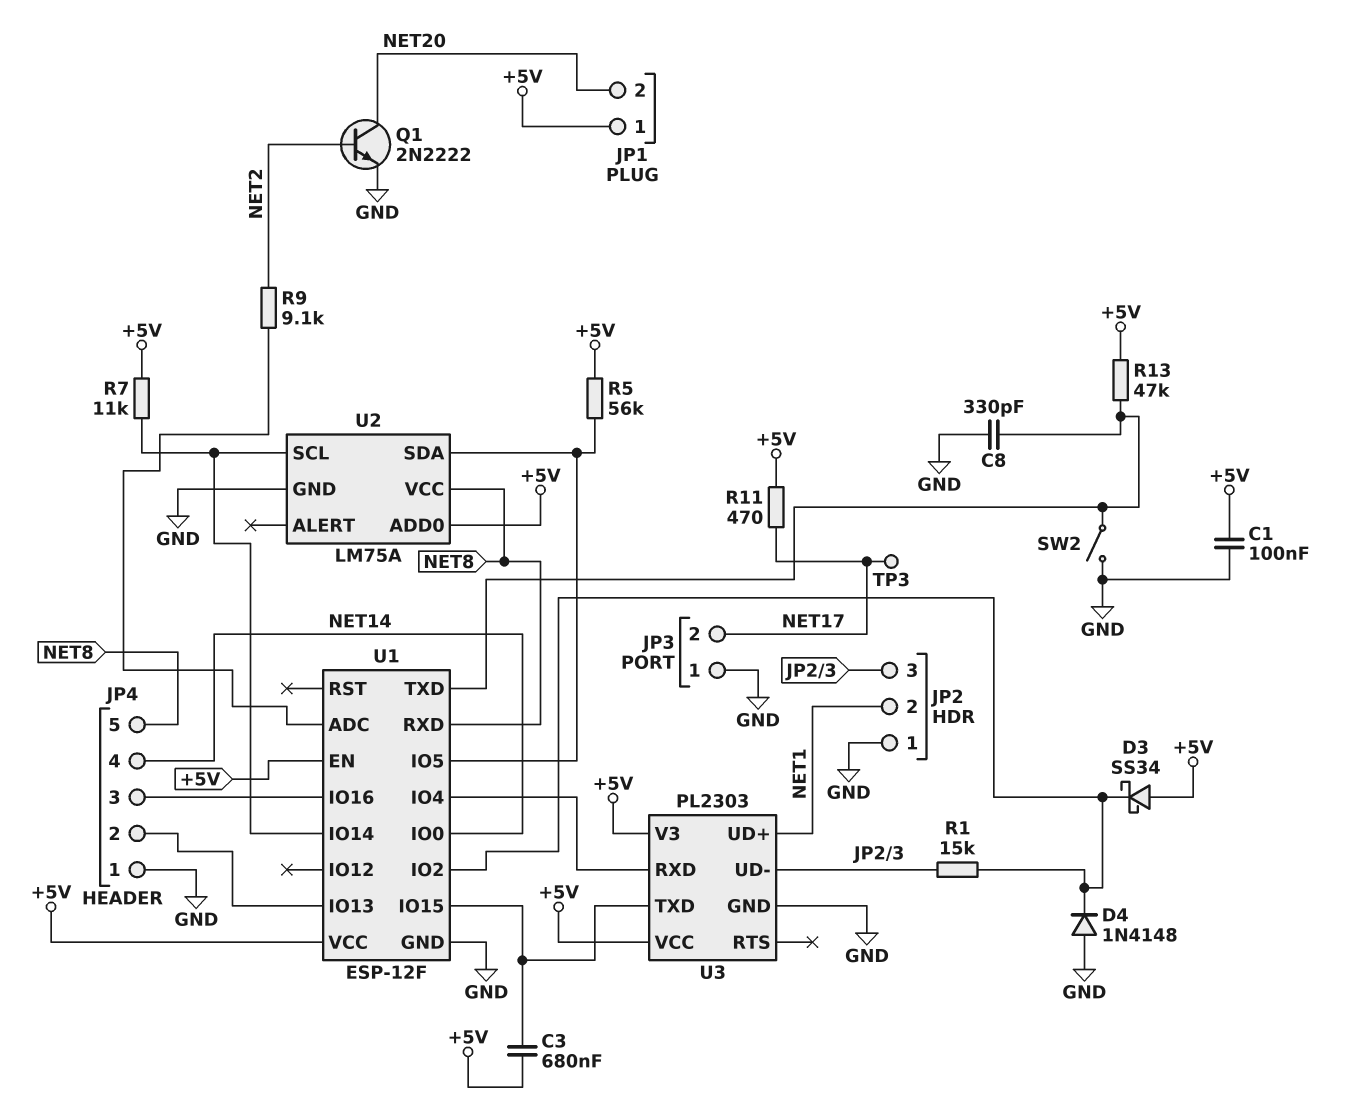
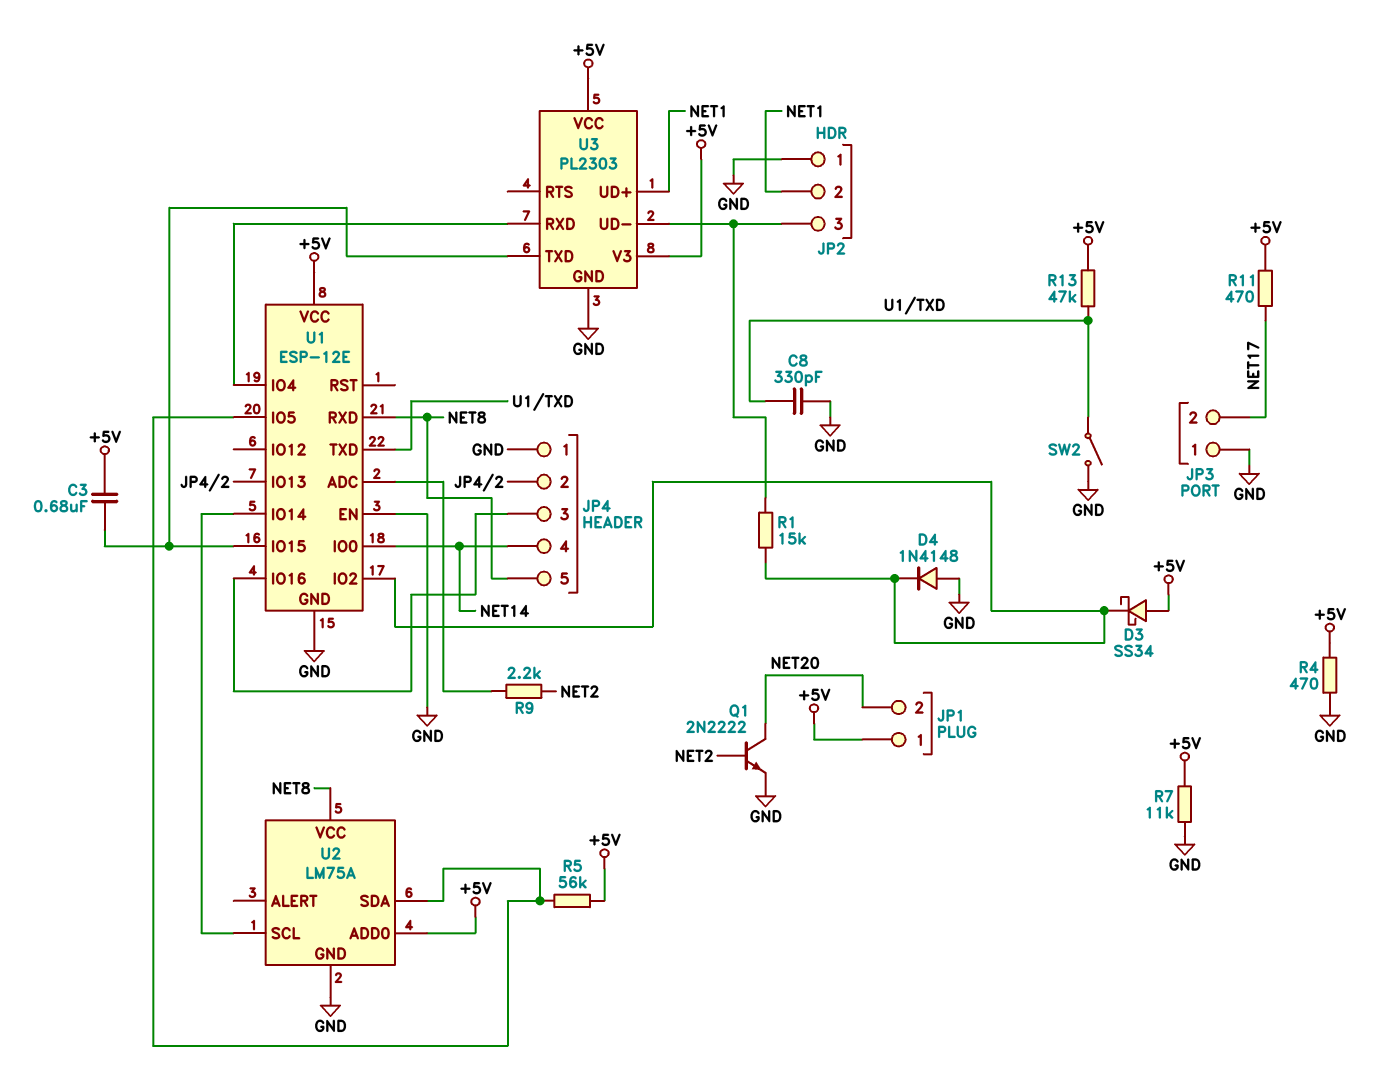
C1: 100nF (+5V, GND) -> none
R4: none -> 470 (+5V, GND)
R7: 11k (+5V, U1/IO14) -> 11k (+5V, GND)
R9: 9.1k (NET2, U1/ADC) -> 2.2k (NET2, U1/ADC)
TP3: test point (NET17) -> none
U1: ESP-12F -> ESP-12E
U1 pin EN: +5V -> GND

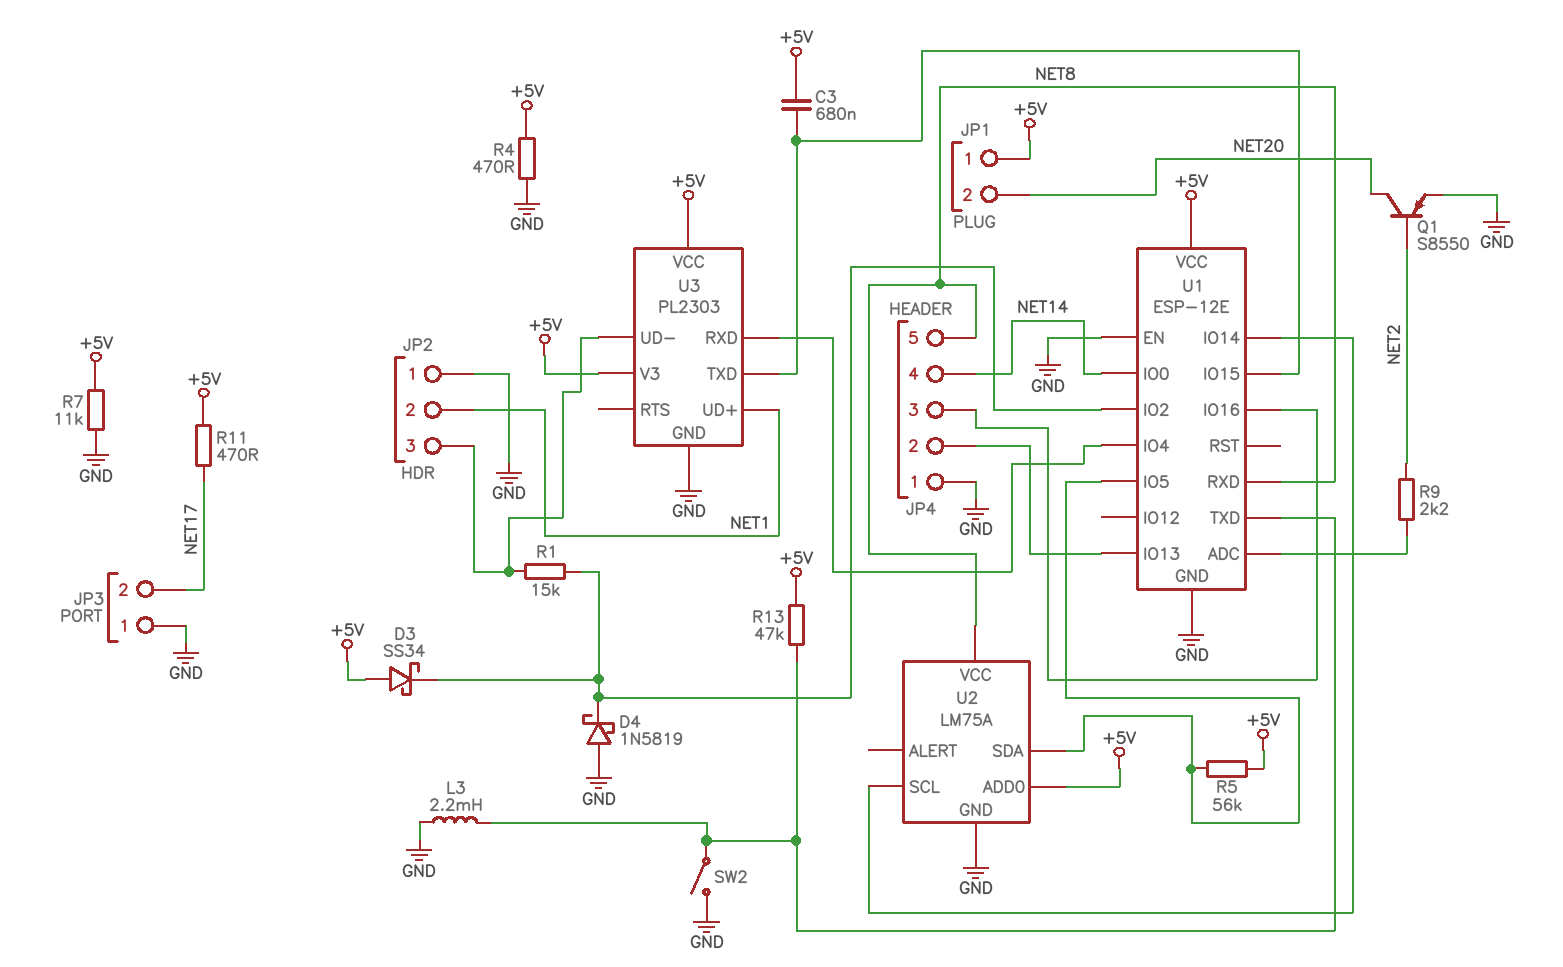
C8: 330pF (GND, U1/TXD) -> none
D4: diode 1N4148 (A GND, K U1/IO2) -> schottky 1N5819 (A GND, K U1/IO2)
L3: none -> 2.2mH (GND, U1/TXD)
Q1: NPN 2N2222 (B NET2, C NET20, E GND) -> PNP S8550 (B NET2, C NET20, E GND)

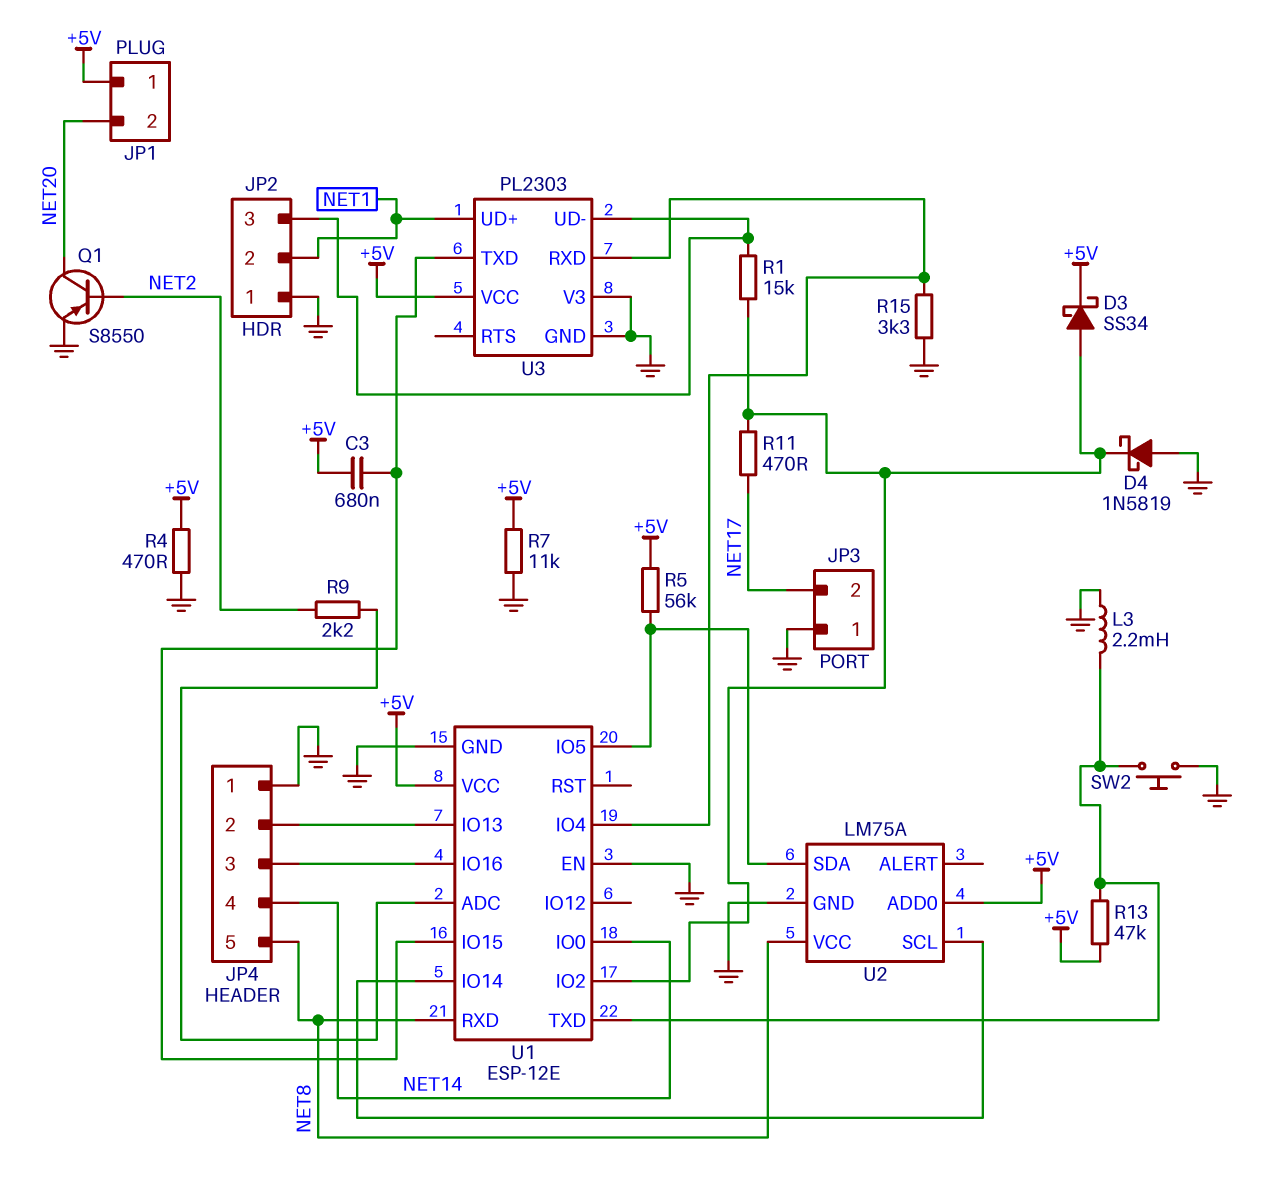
D3: schottky SS34 (A +5V, K U1/IO2) -> schottky SS34 (A U1/IO2, K +5V)
R11: 470 (+5V, NET17) -> 470 (NET17, U1/IO2)
R15: none -> 3.3k (GND, U1/IO4)
SW2: switch (GND, U1/TXD) -> button (GND, U1/TXD)
U3 pin V3: +5V -> GND

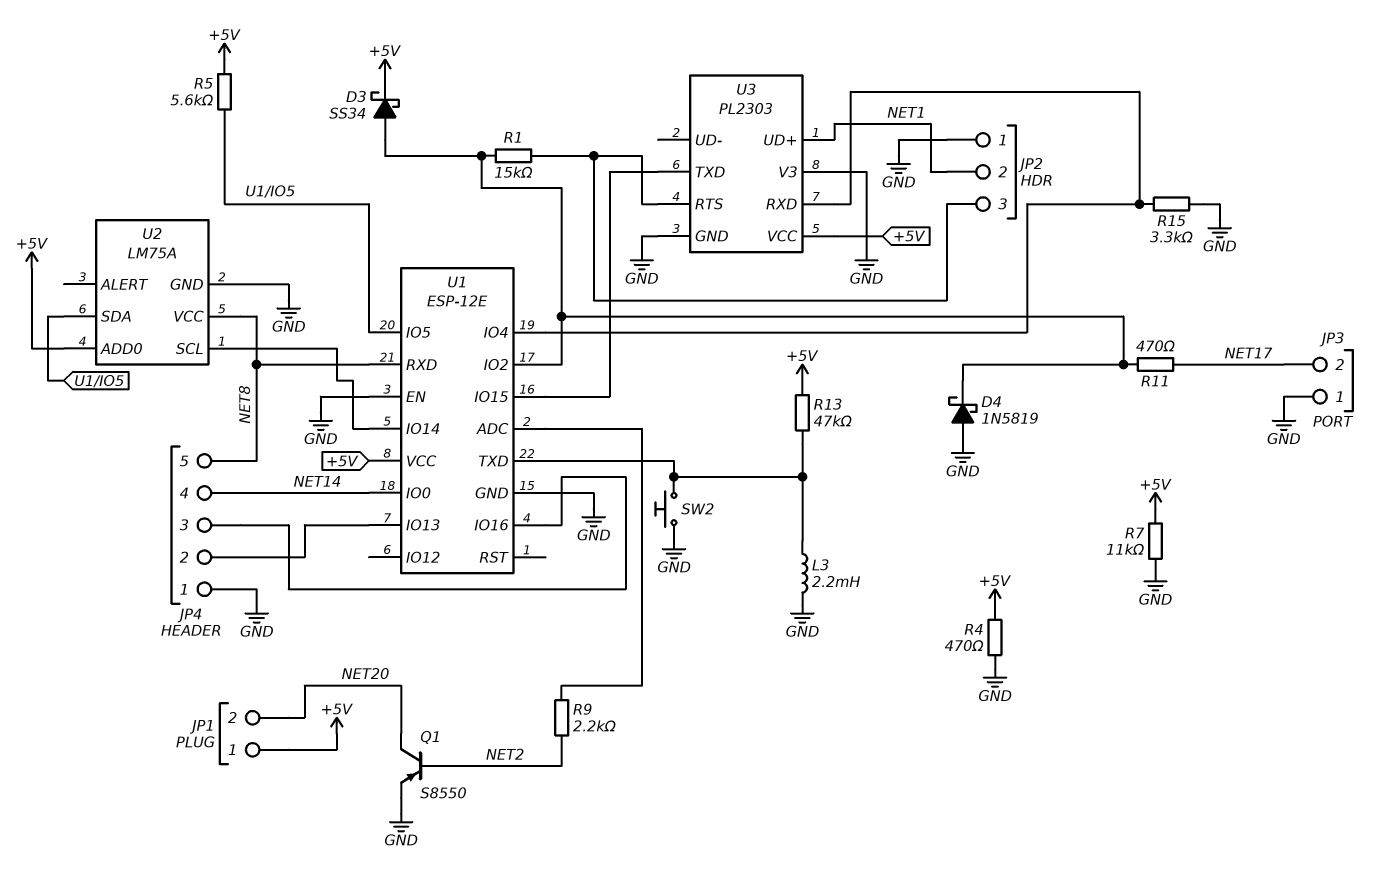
C3: 680nF (+5V, U1/IO15) -> none
R5: 56k (+5V, U1/IO5) -> 5.6k (+5V, U1/IO5)
U3 pin RTS: none -> JP2/3
U3 pin UD-: JP2/3 -> none

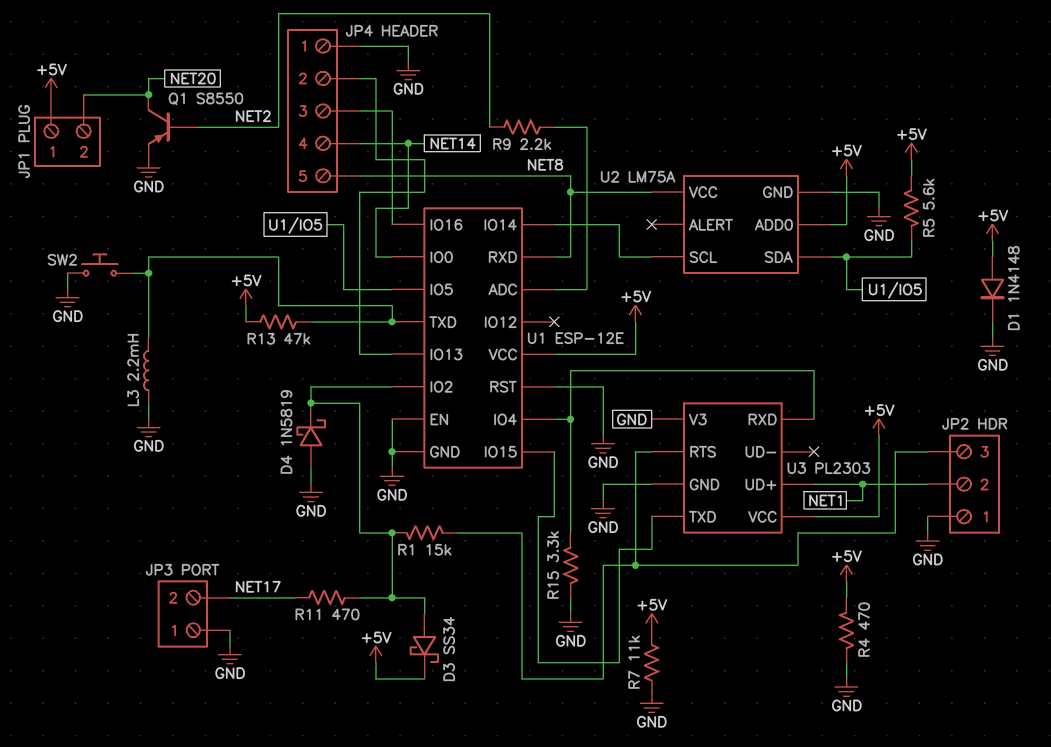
D1: none -> diode 1N4148 (A +5V, K GND)
U1 pin RST: none -> GND

